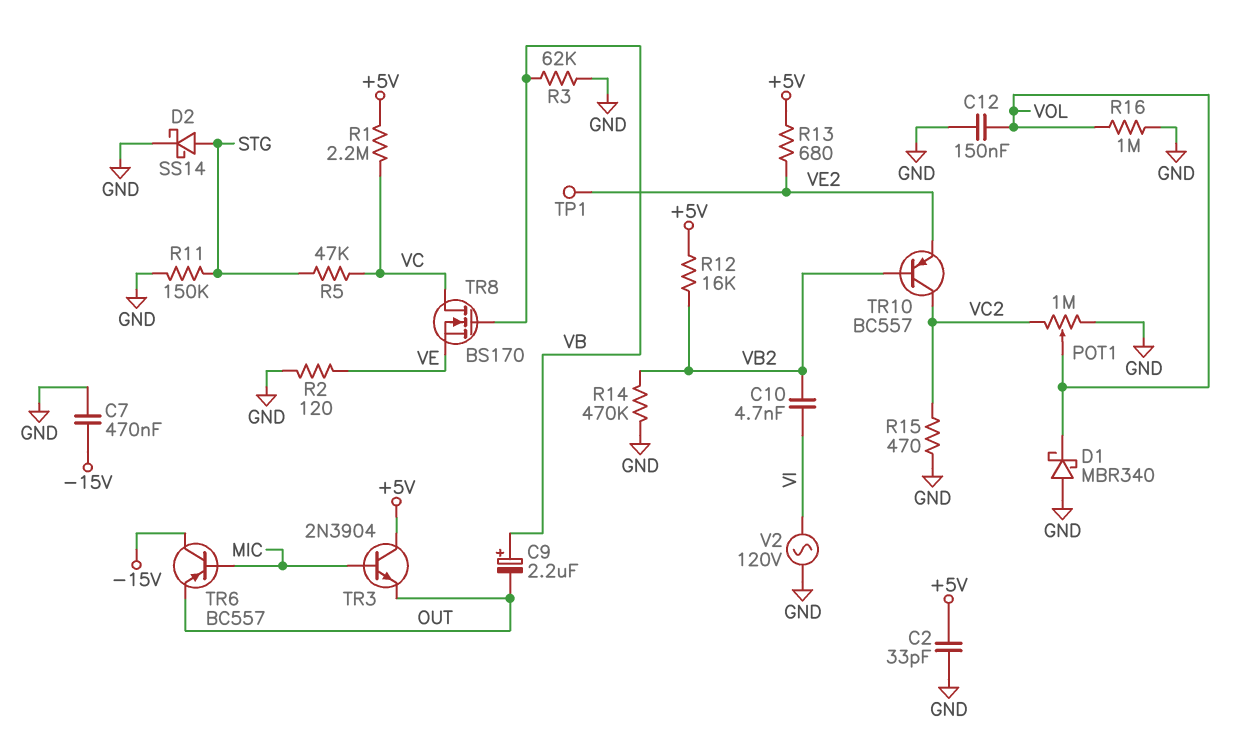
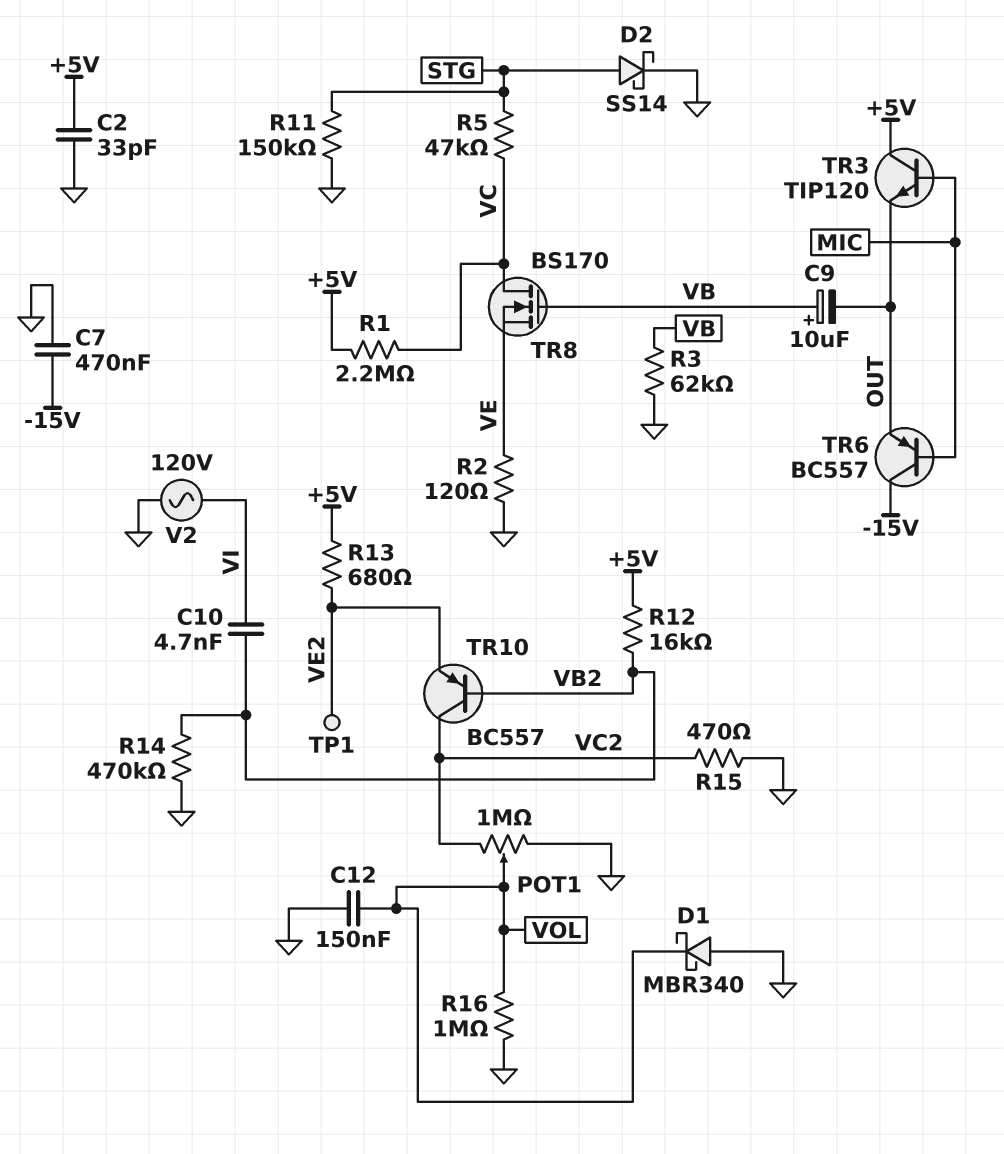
C9: 2.2uF (plus VB, minus OUT) -> 10uF (plus VB, minus OUT)
TR3: NPN 2N3904 (B MIC, C +5V, E OUT) -> NPN TIP120 (B MIC, C +5V, E OUT)

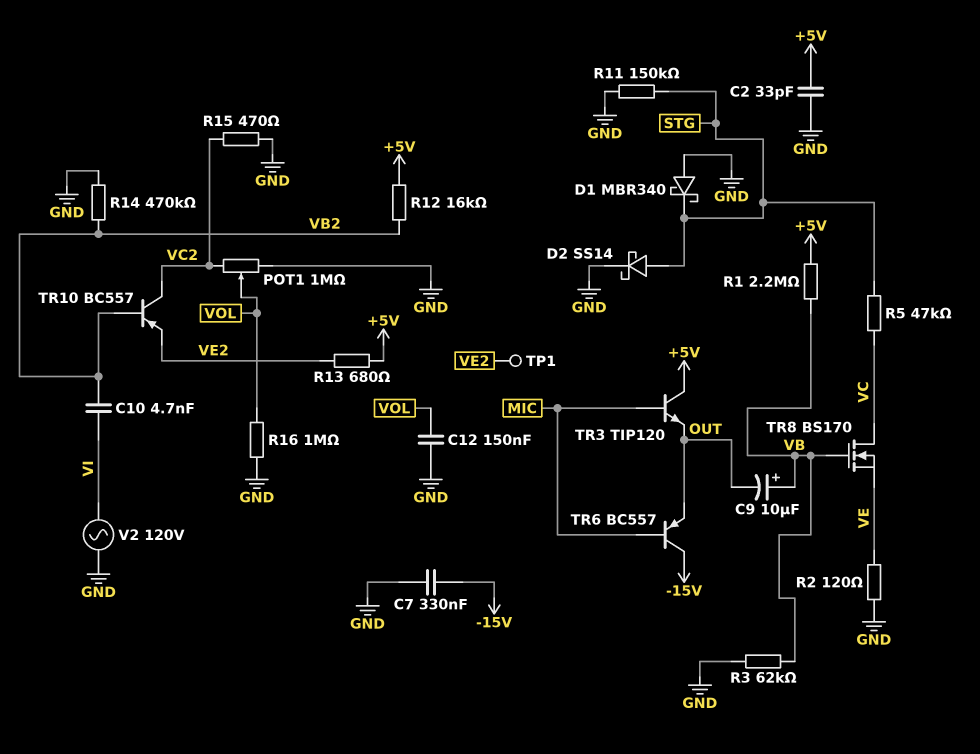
C7: 470nF (-15V, GND) -> 330nF (-15V, GND)
D1: schottky MBR340 (A GND, K VOL) -> schottky MBR340 (A GND, K STG)
R1: 2.2M (+5V, VC) -> 2.2M (+5V, VB)

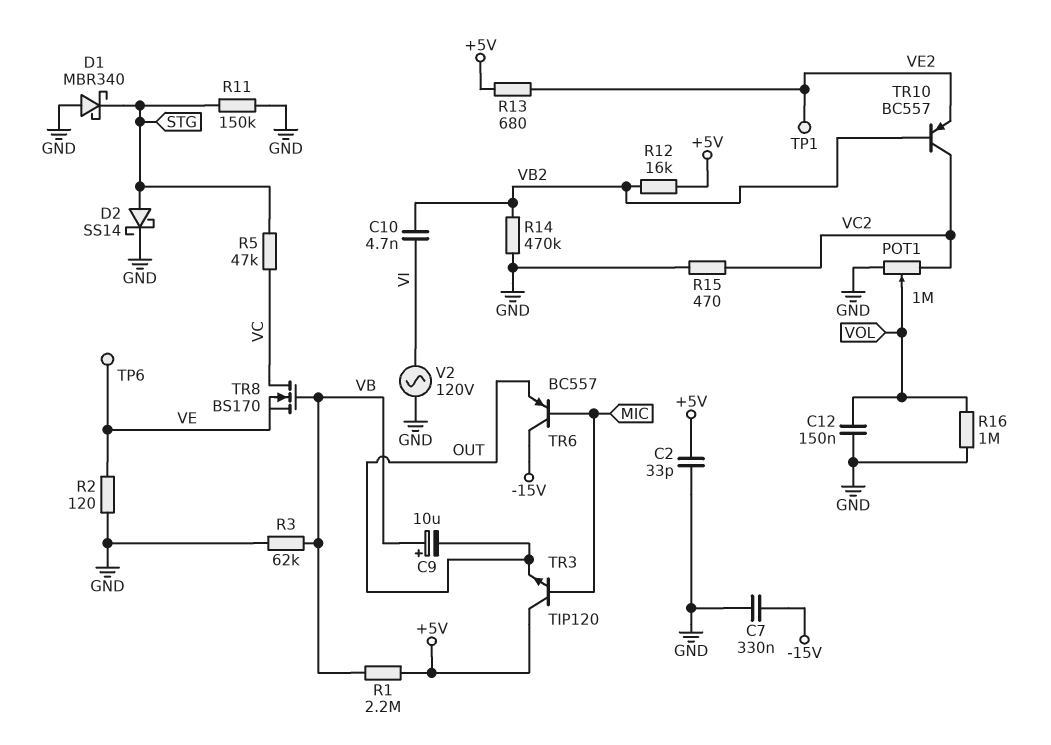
TP6: none -> test point (VE)

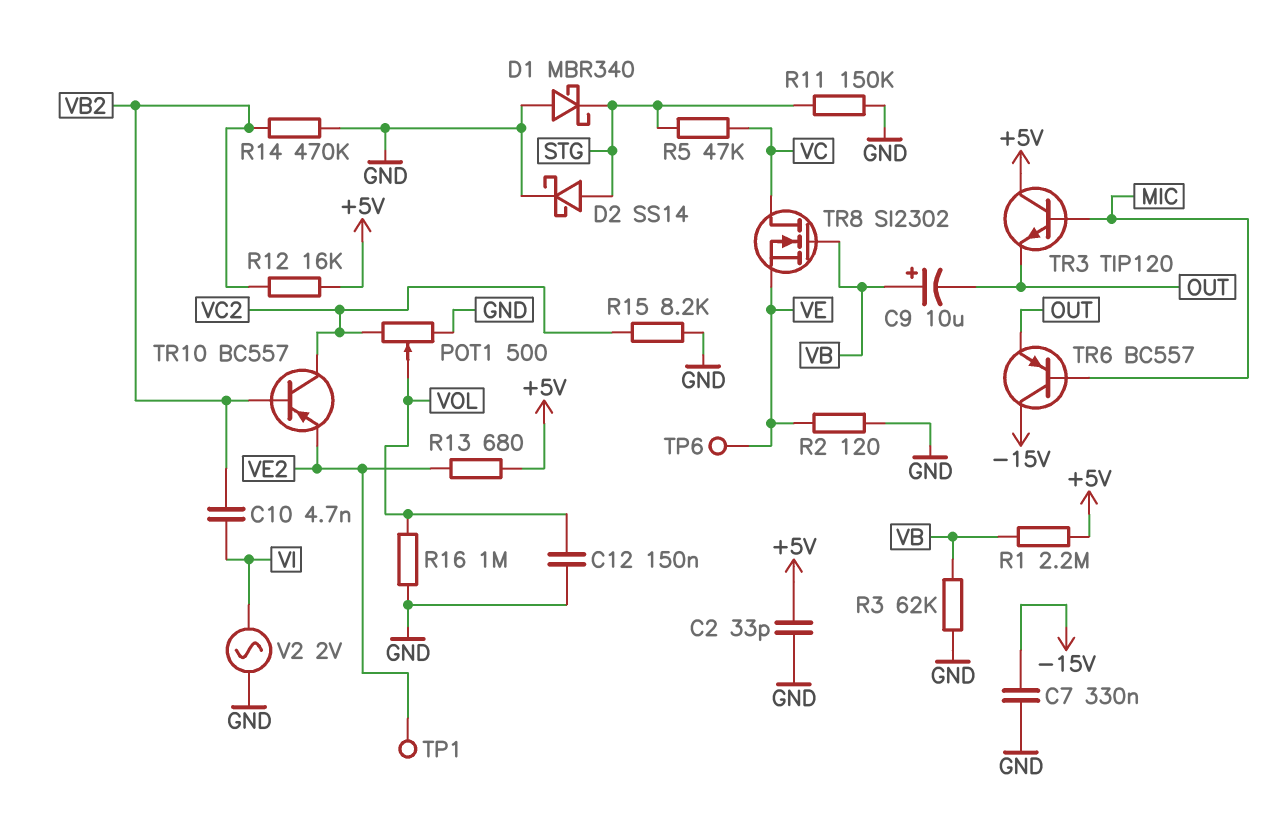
POT1: 1M (GND, VC2, wiper VOL) -> 500 (GND, VC2, wiper VOL)
R15: 470 (GND, VC2) -> 8.2k (GND, VC2)
TR8: NMOS BS170 (G VB, D VC, S VE) -> NMOS SI2302 (G VB, D VC, S VE)
V2: AC 120V (GND, VI) -> AC 2V (GND, VI)

